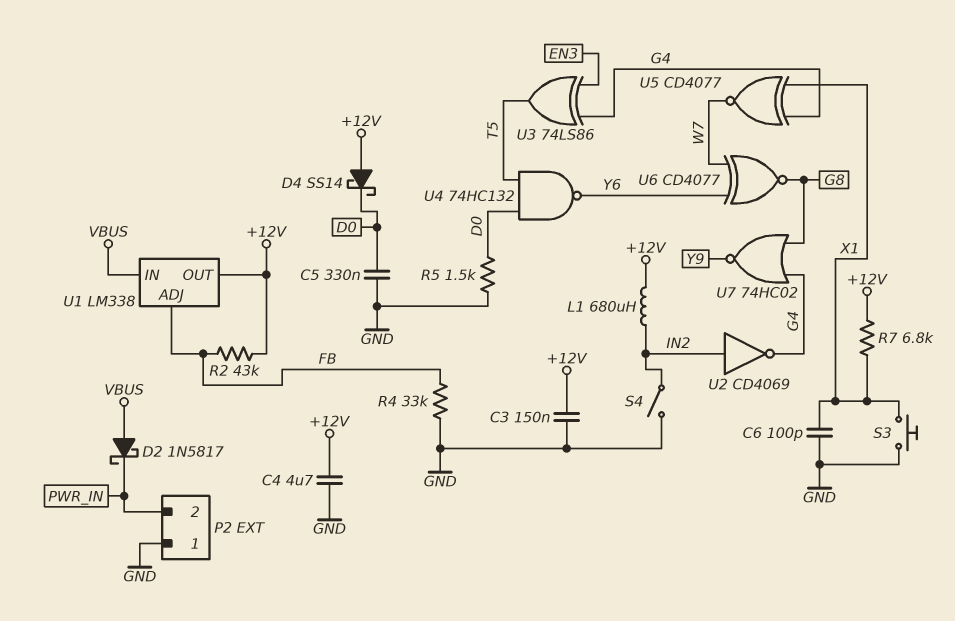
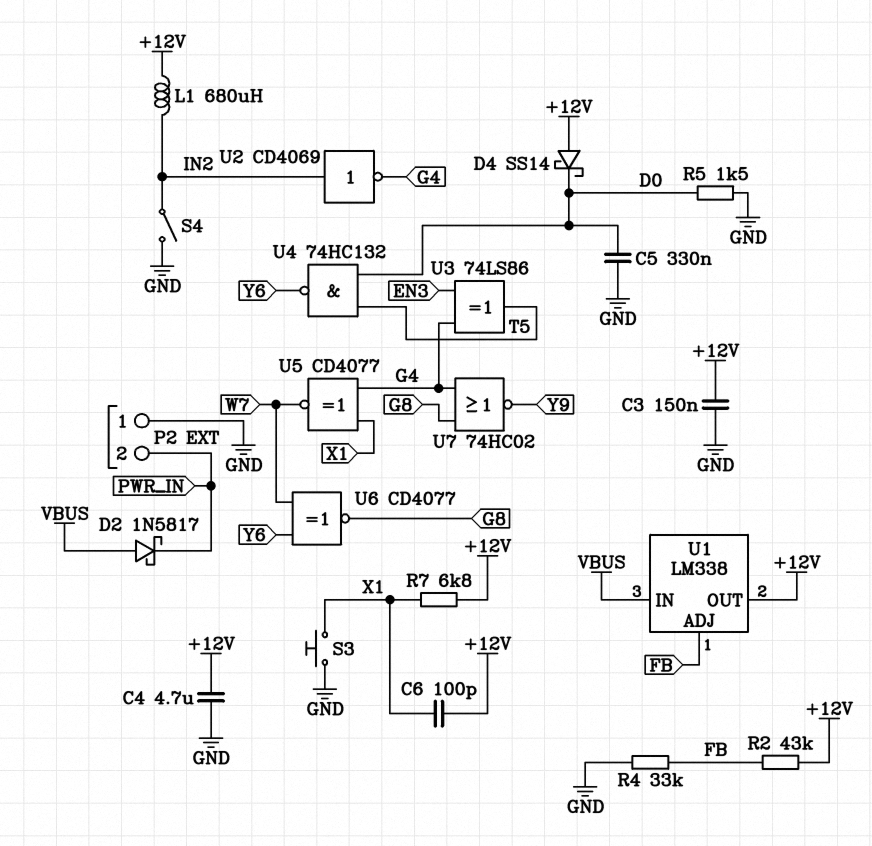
C6: 100pF (GND, X1) -> 100pF (+12V, X1)

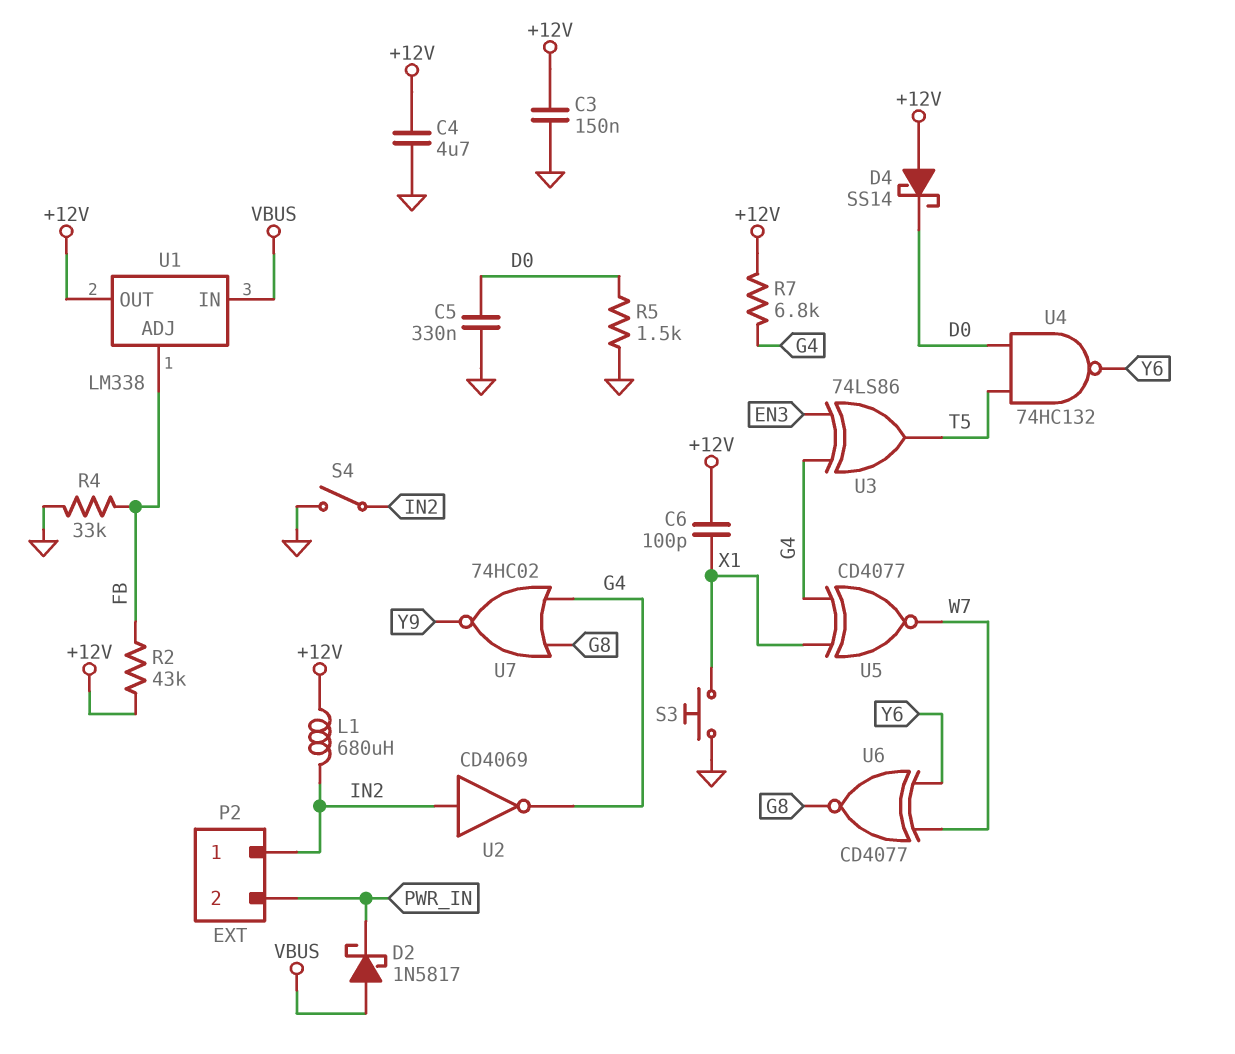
P2 pin 1: GND -> IN2
R7: 6.8k (+12V, X1) -> 6.8k (+12V, G4)

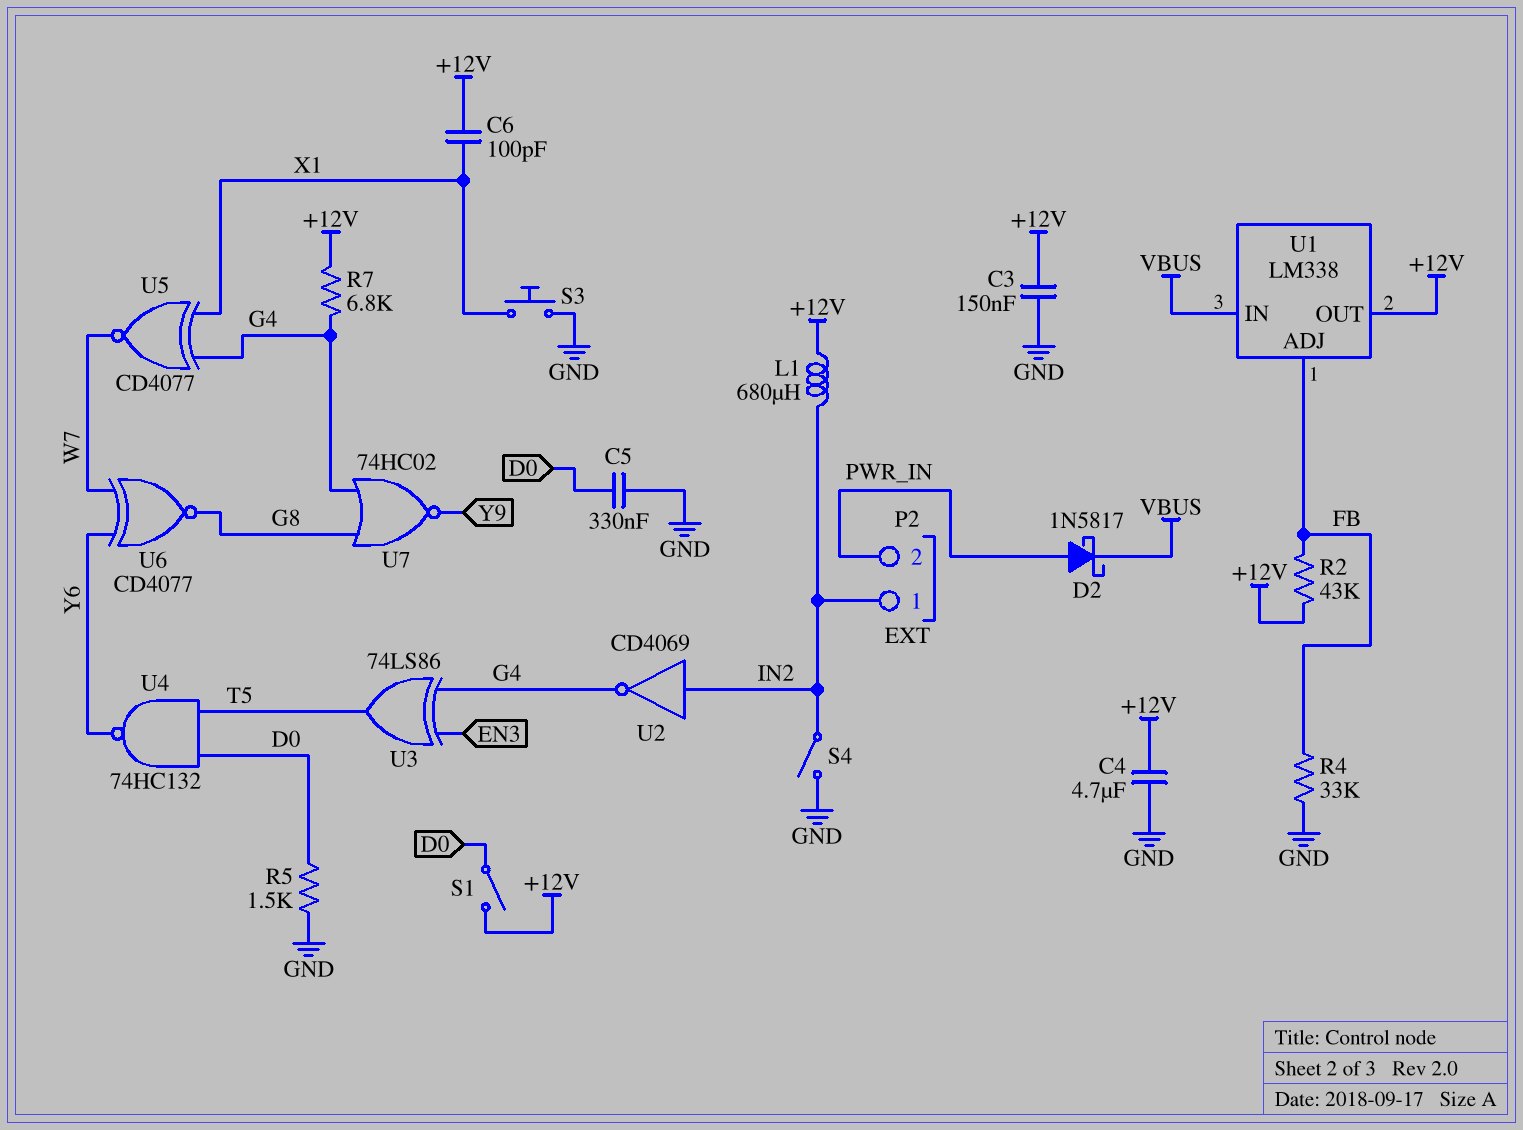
D2: schottky 1N5817 (A VBUS, K PWR_IN) -> schottky 1N5817 (A PWR_IN, K VBUS)
D4: schottky SS14 (A +12V, K D0) -> none
S1: none -> switch (+12V, D0)

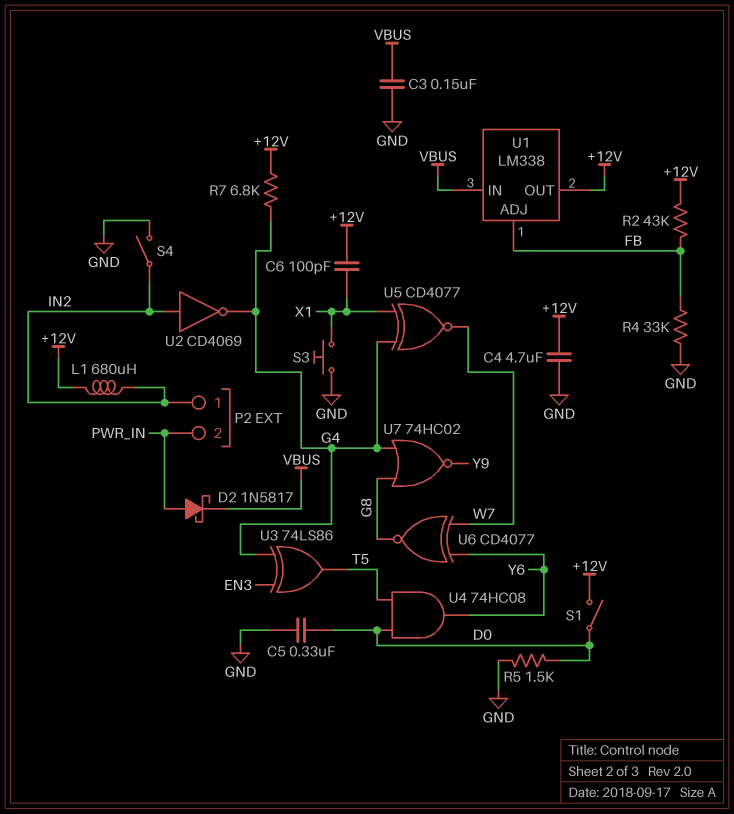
C3: 150nF (+12V, GND) -> 150nF (GND, VBUS)
U4: NAND 74HC132 (in D0, in T5, out Y6) -> AND 74HC08 (in D0, in T5, out Y6)

